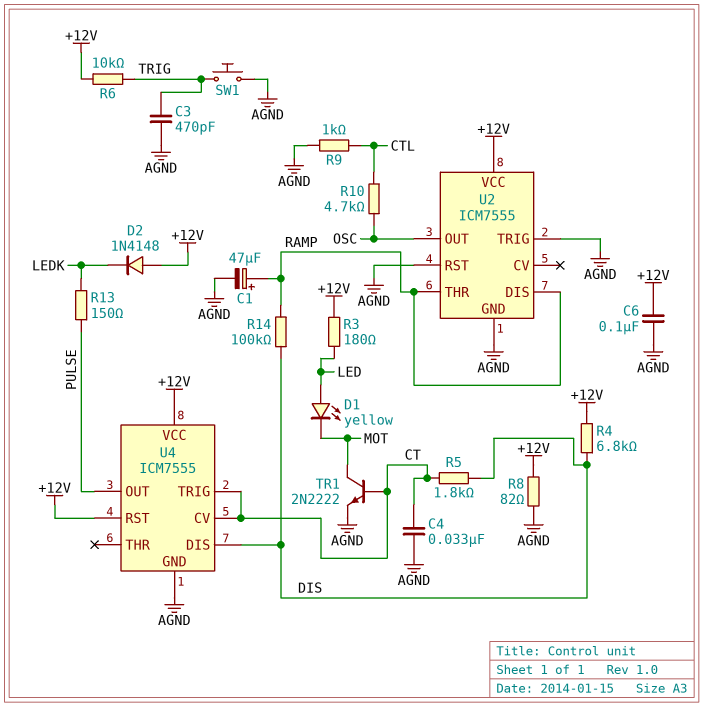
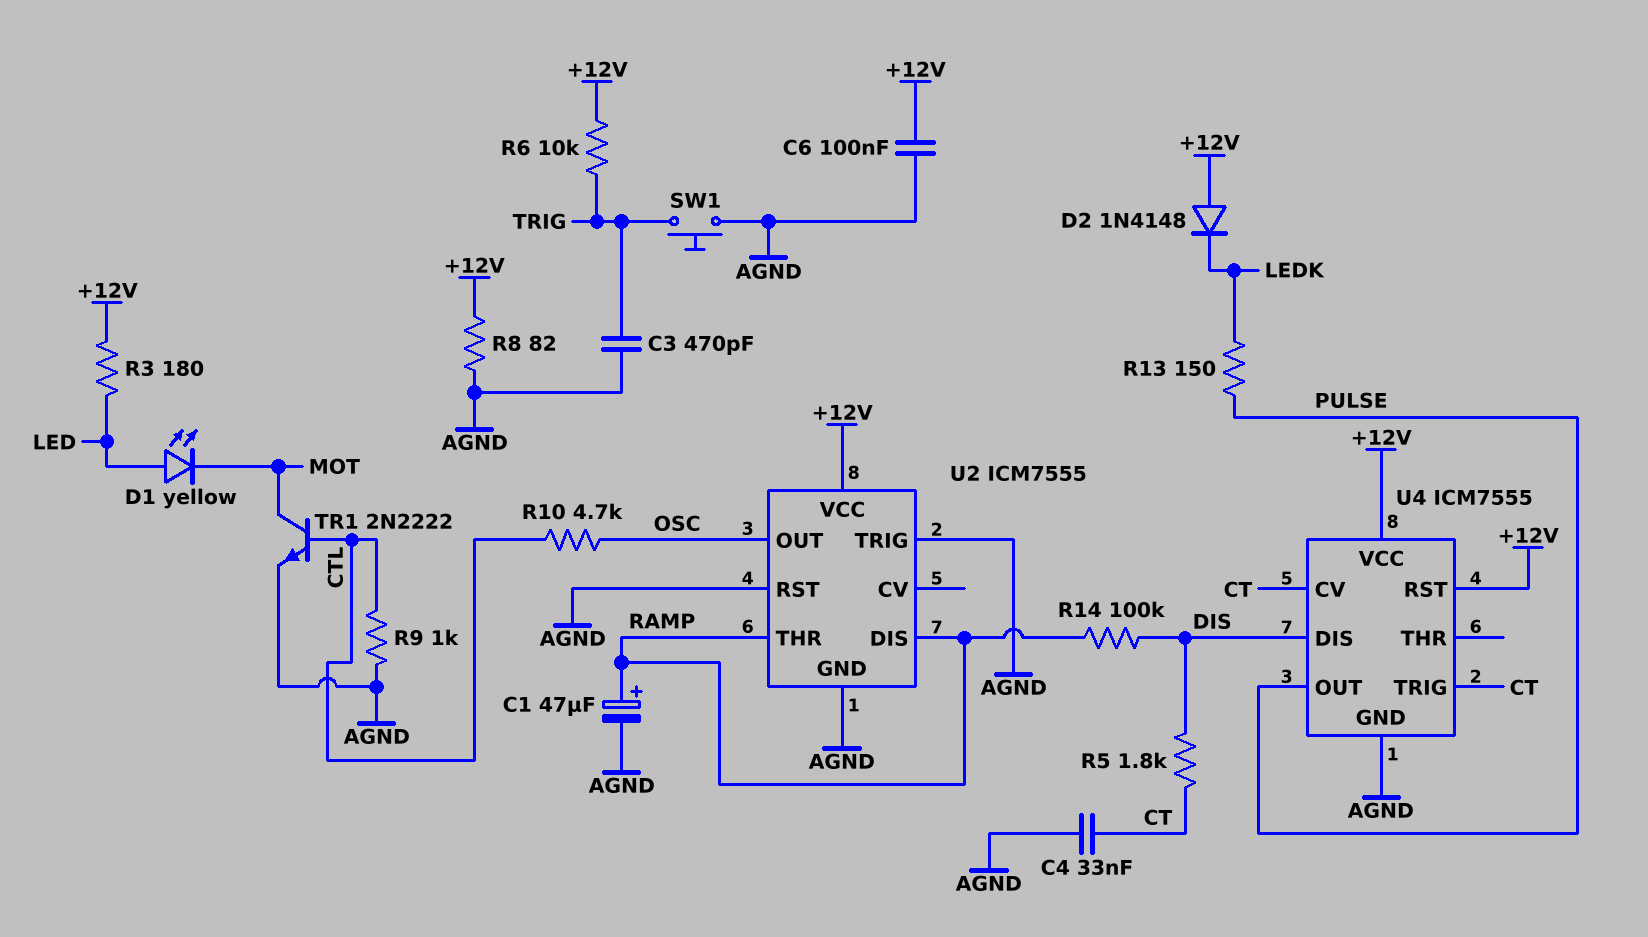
R4: 6.8k (+12V, DIS) -> none
TR1: NPN 2N2222 (B CT, C MOT, E AGND) -> NPN 2N2222 (B CTL, C MOT, E AGND)

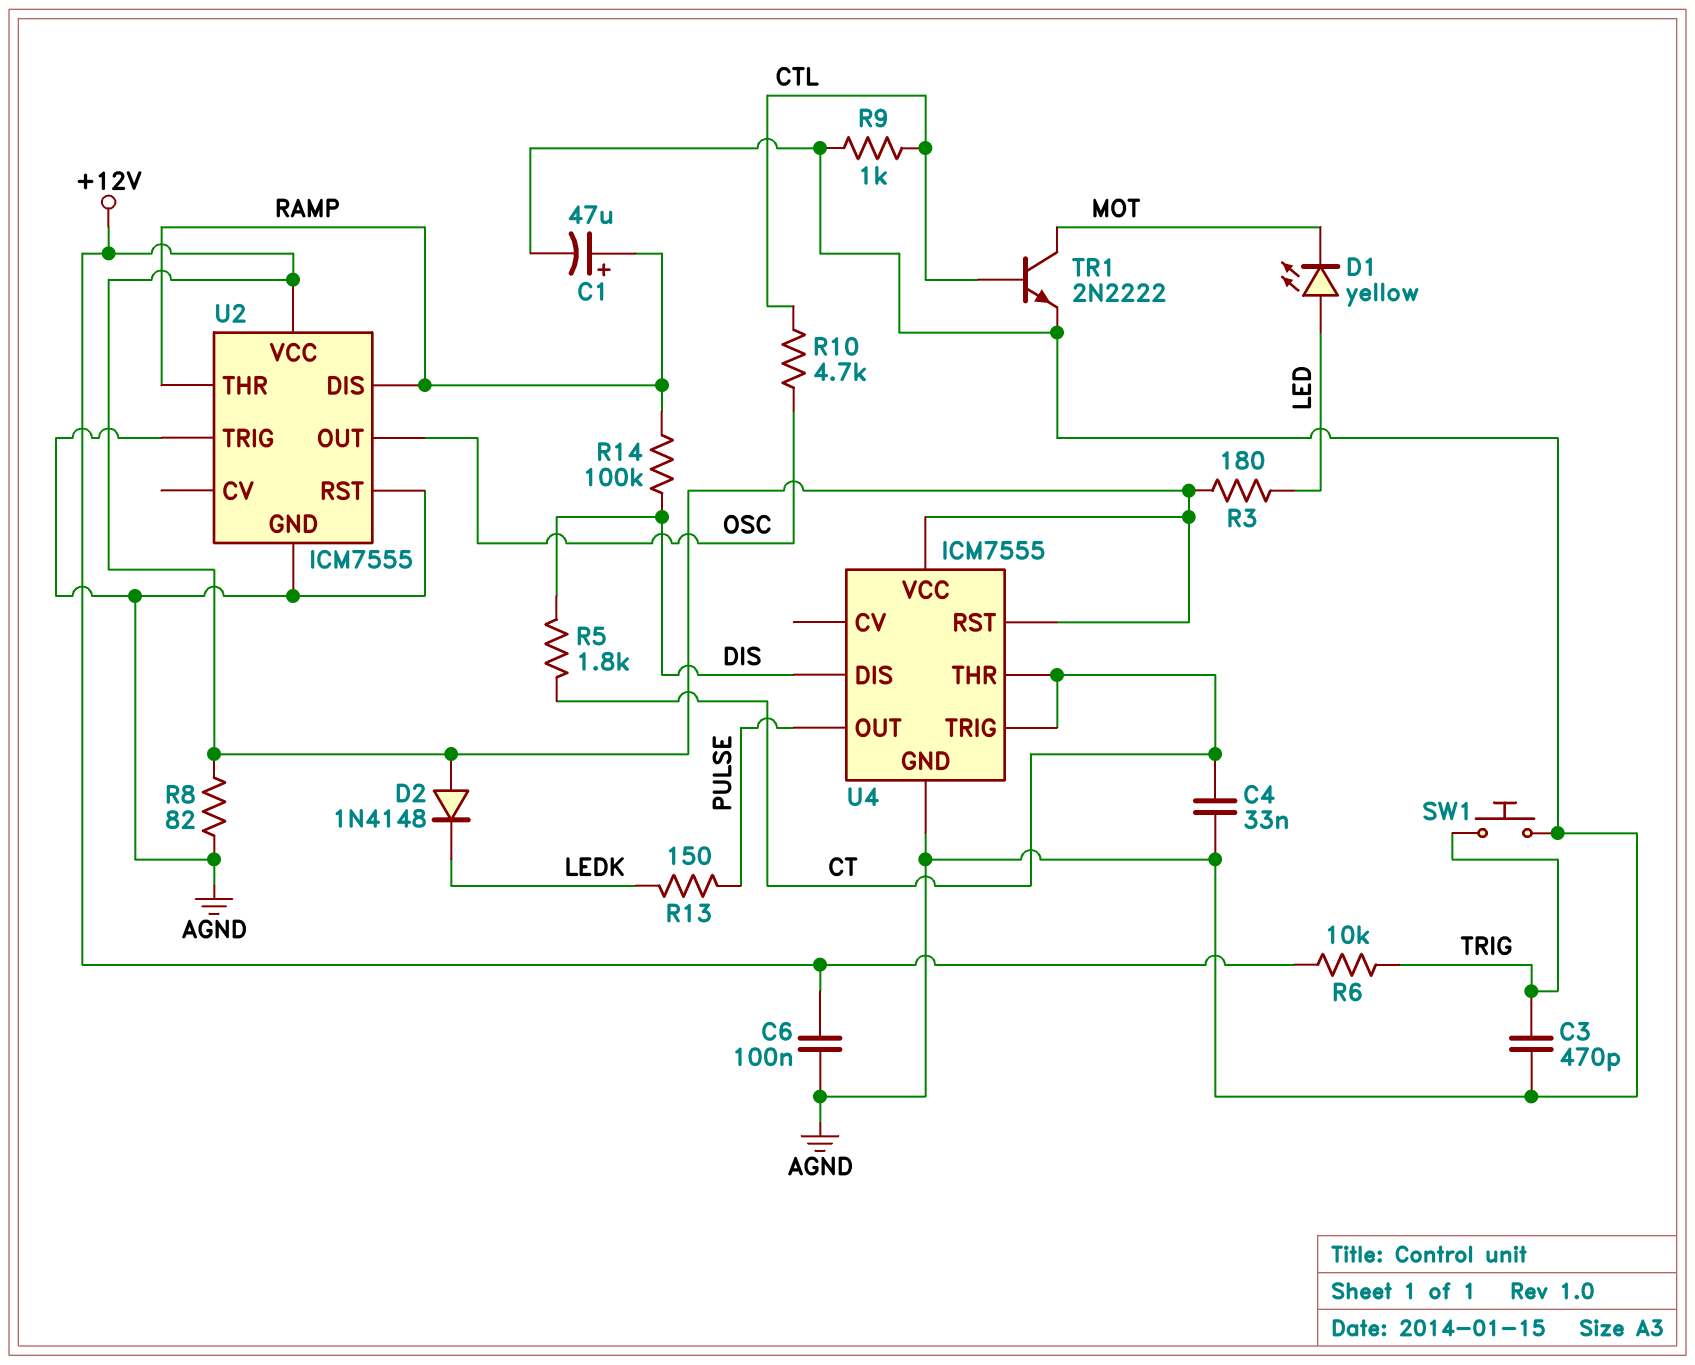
U4 pin CV: CT -> none
U4 pin THR: none -> CT

